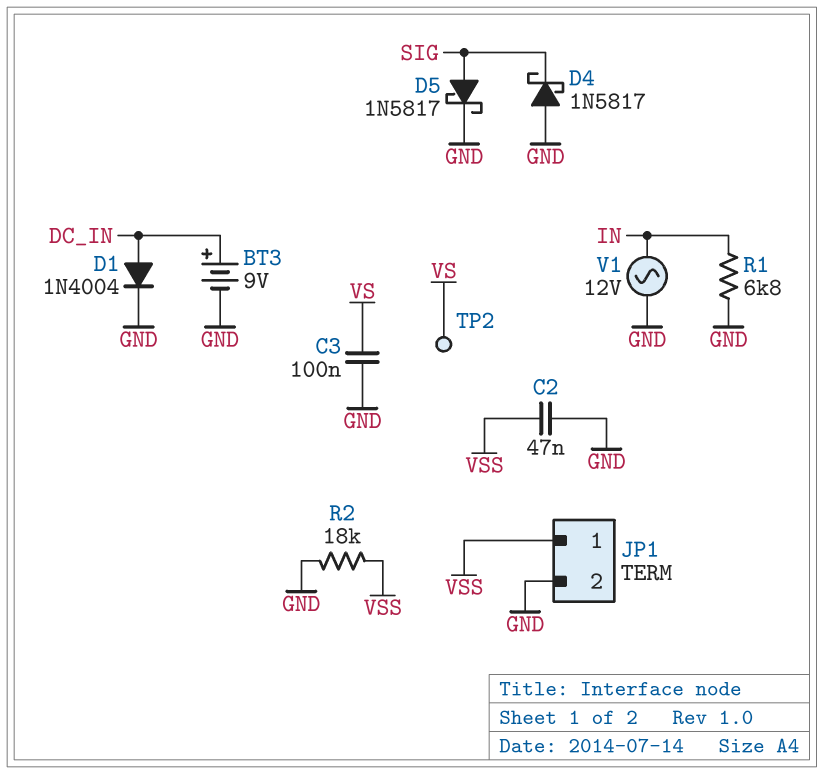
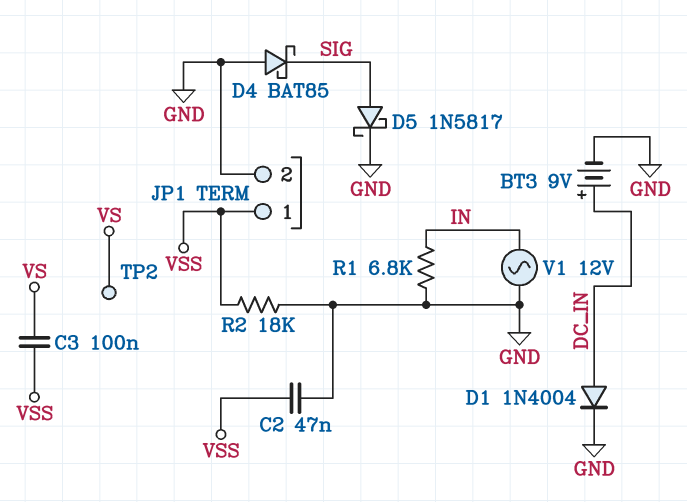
C3: 100nF (GND, VS) -> 100nF (VS, VSS)
D4: schottky 1N5817 (A GND, K SIG) -> schottky BAT85 (A GND, K SIG)

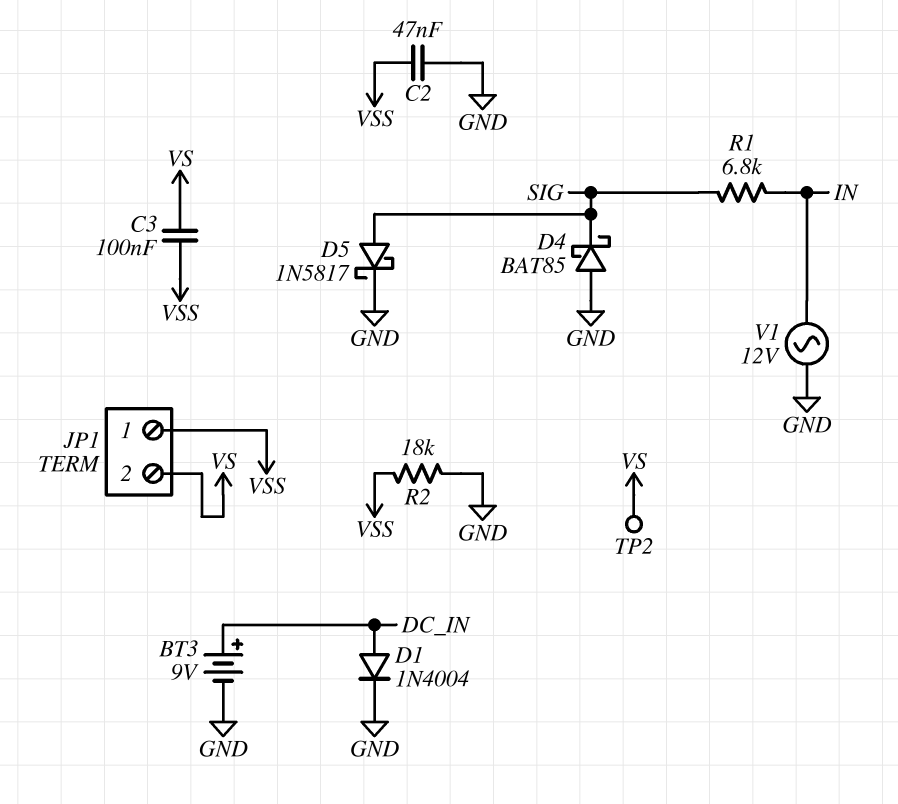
JP1 pin 2: GND -> VS
R1: 6.8k (GND, IN) -> 6.8k (IN, SIG)

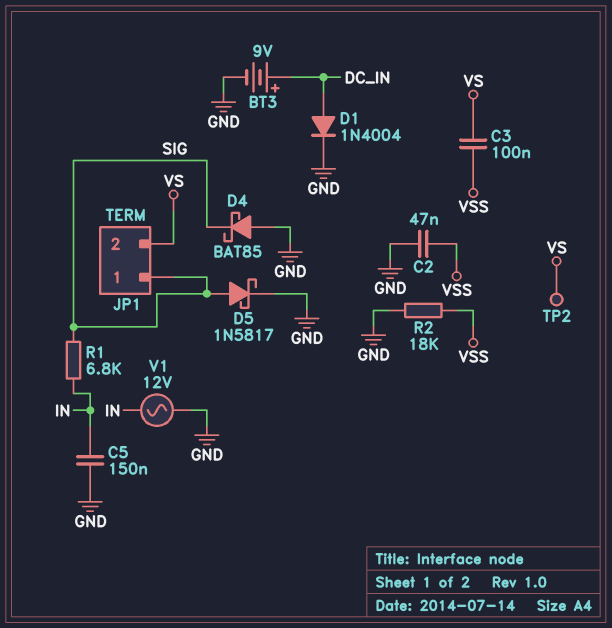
C5: none -> 150nF (GND, IN)
JP1 pin 1: VSS -> SIG

